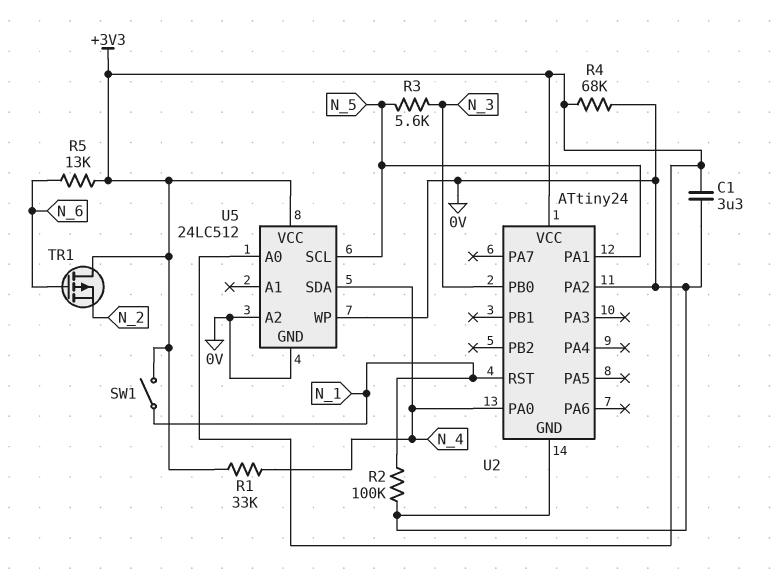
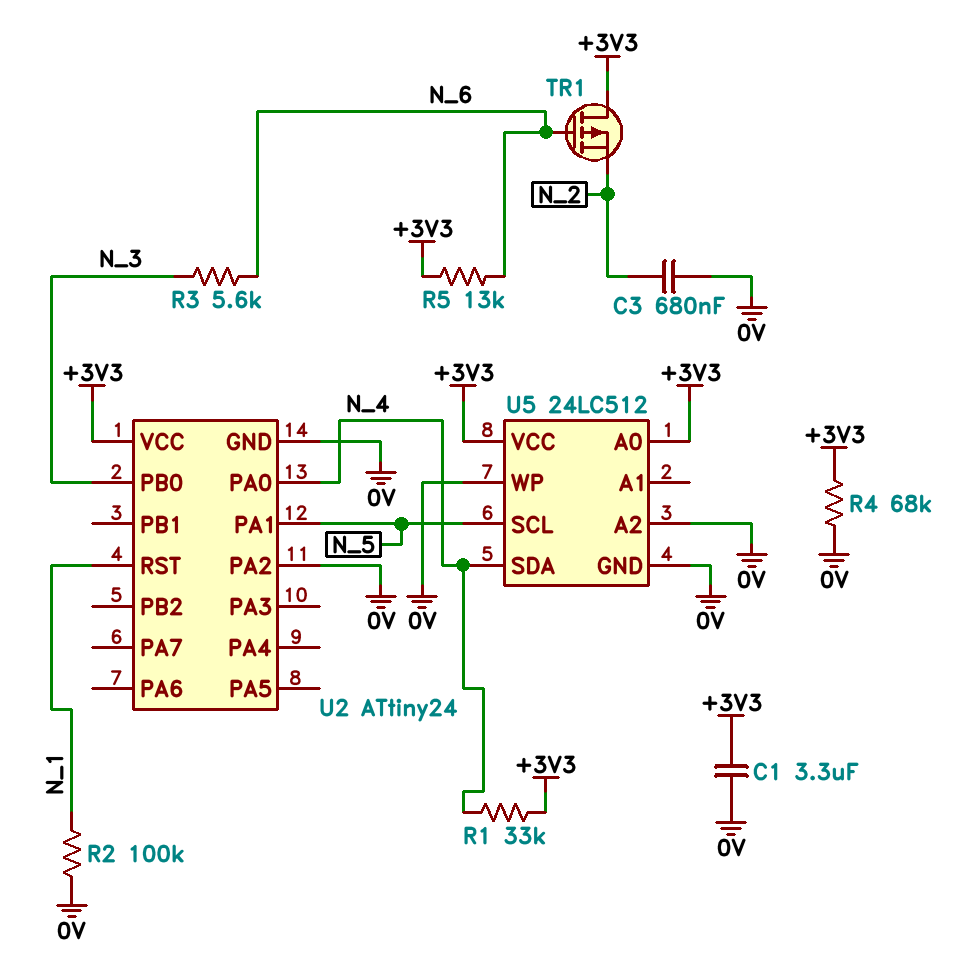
C3: none -> 680nF (0V, N_2)
R3: 5.6k (N_3, N_5) -> 5.6k (N_3, N_6)
SW1: switch (+3V3, N_1) -> none

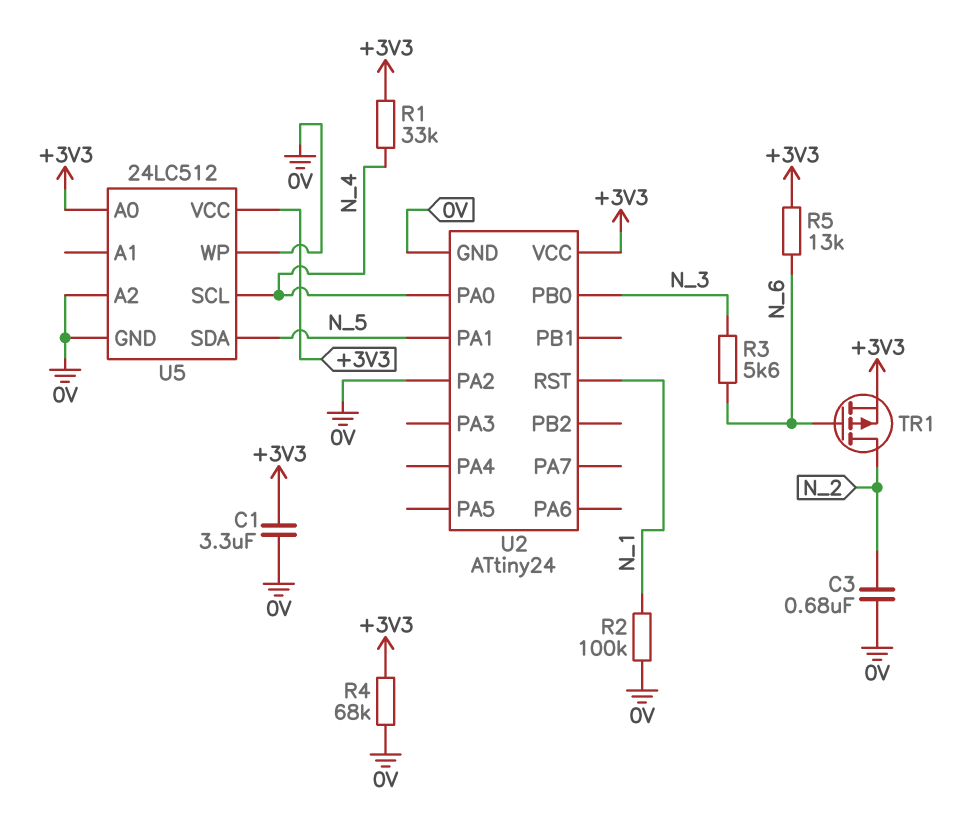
TR1: PMOS (G N_6, D +3V3, S N_2) -> PMOS (G N_6, D N_2, S +3V3)
U5 pin SCL: N_5 -> N_4
U5 pin SDA: N_4 -> N_5

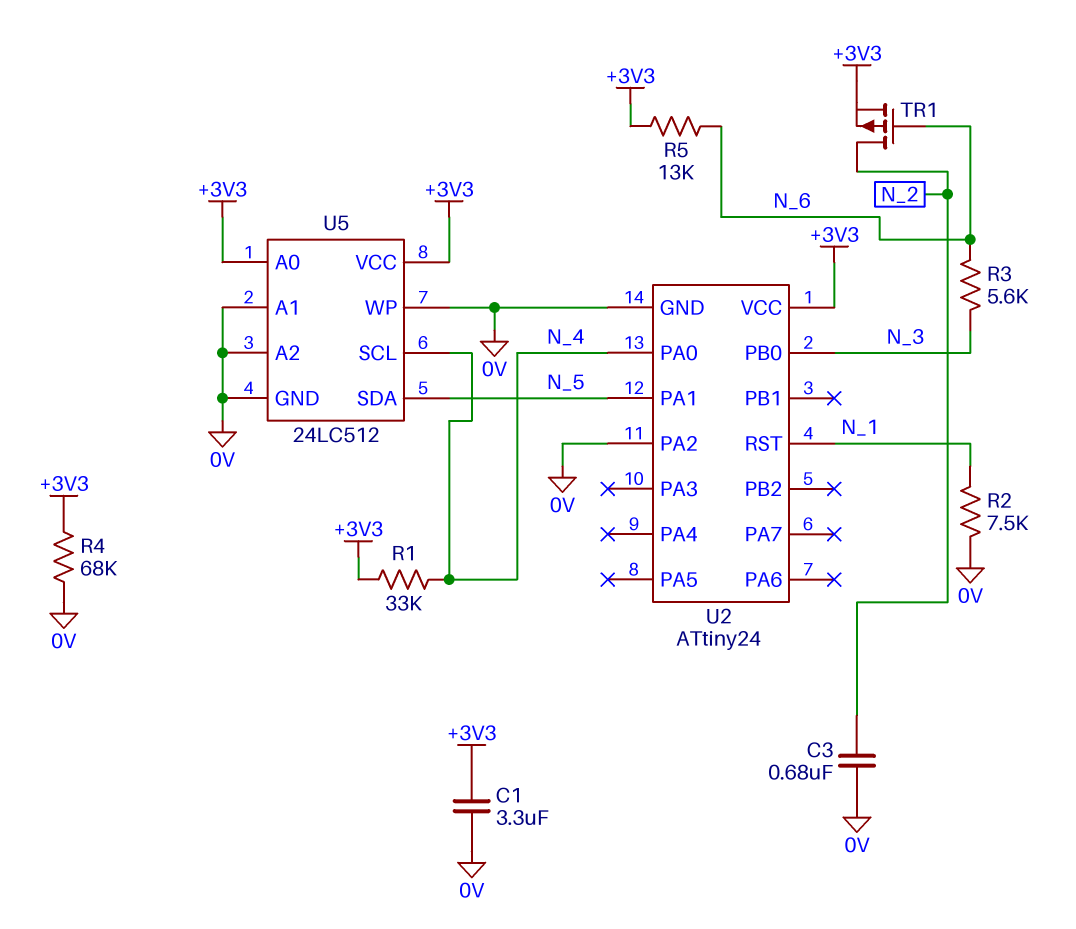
R2: 100k (0V, N_1) -> 7.5k (0V, N_1)
U5 pin A1: none -> 0V

